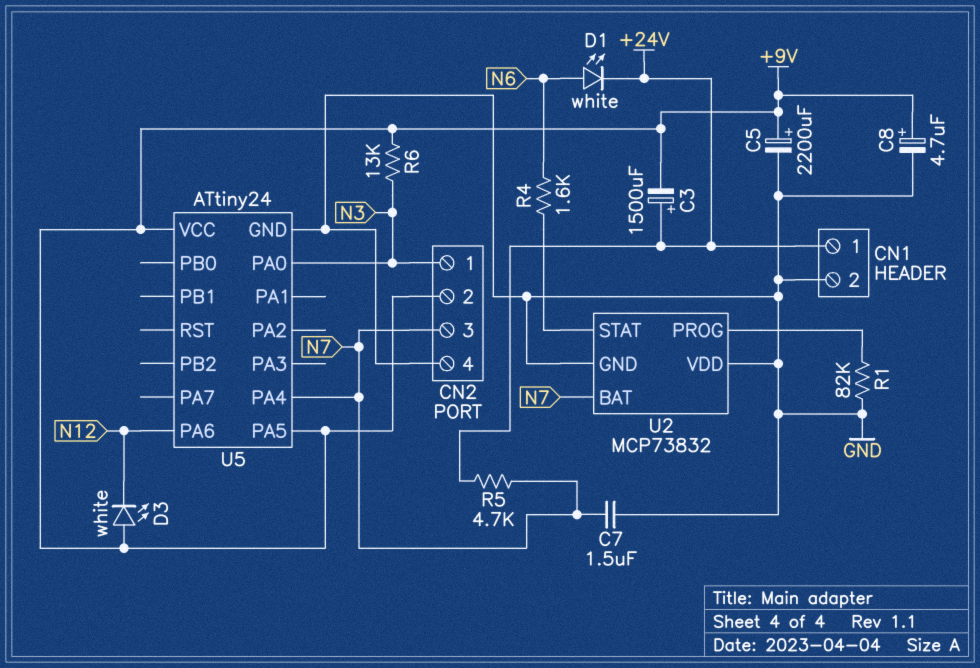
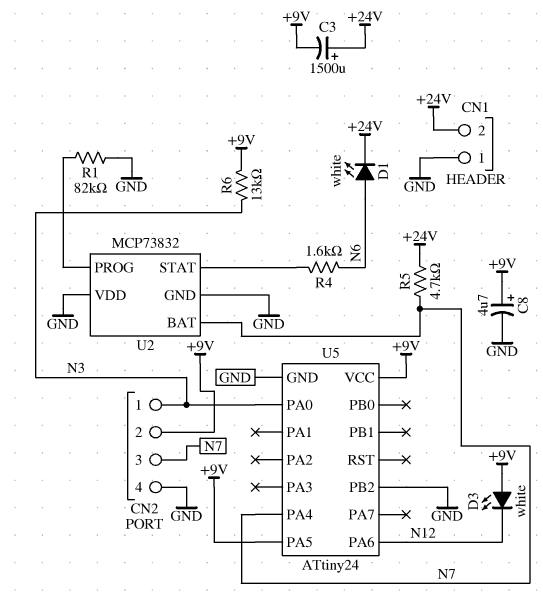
C5: 2200uF (plus +9V, minus GND) -> none
C7: 1.5uF (GND, N7) -> none
CN1 pin 1: +24V -> GND
CN1 pin 2: GND -> +24V
U5 pin PB2: none -> GND

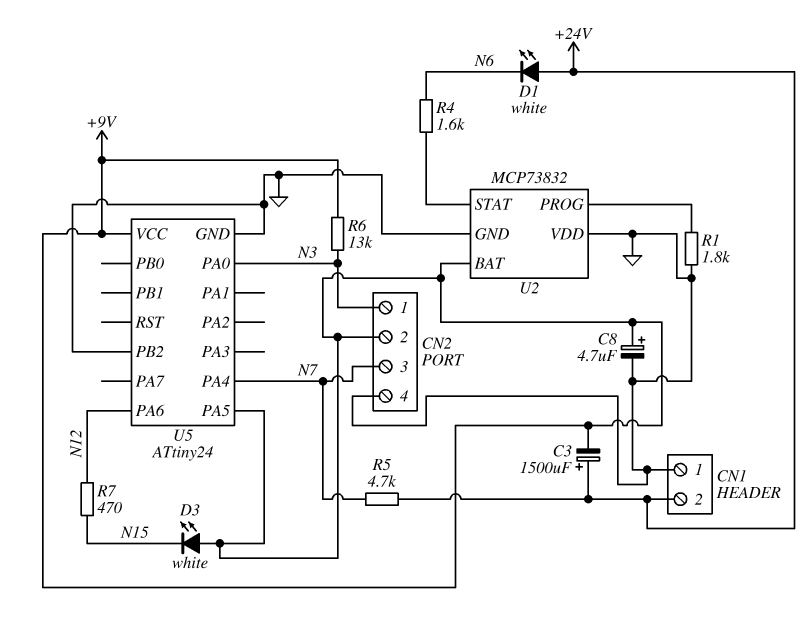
D1: LED white (A N6, K +24V) -> LED white (A +24V, K N6)
D3: LED white (A +9V, K N12) -> LED white (A +9V, K N15)
R1: 82k (GND, U2/PROG) -> 1.8k (GND, U2/PROG)
R7: none -> 470 (N12, N15)
U2 pin BAT: N7 -> +9V

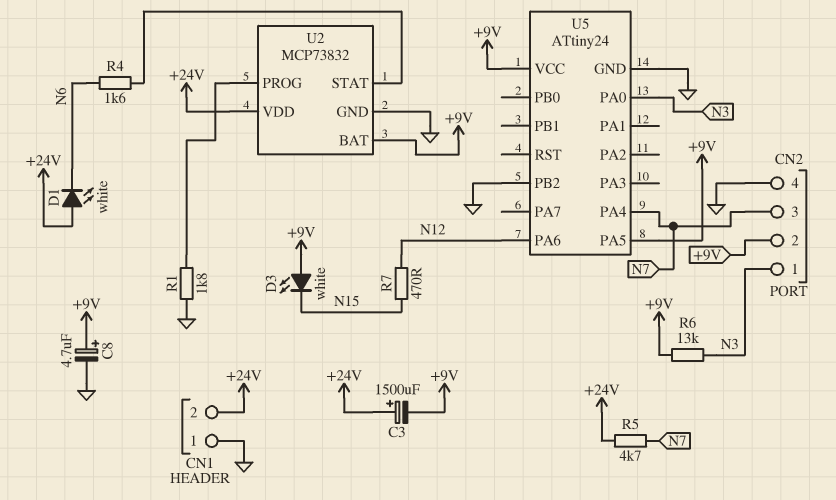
U2 pin VDD: GND -> +24V

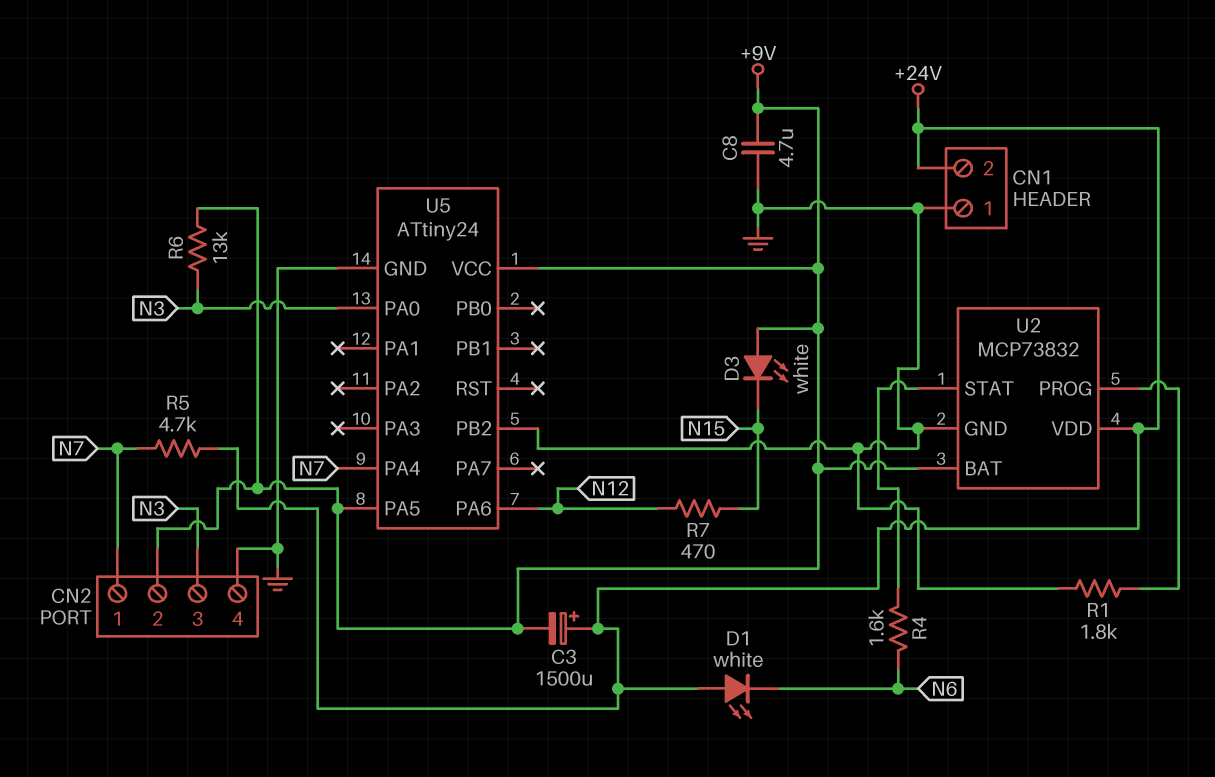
C8: 4.7uF (plus +9V, minus GND) -> 4.7uF (+9V, GND)
CN2 pin 1: N3 -> N7
CN2 pin 3: N7 -> N3

